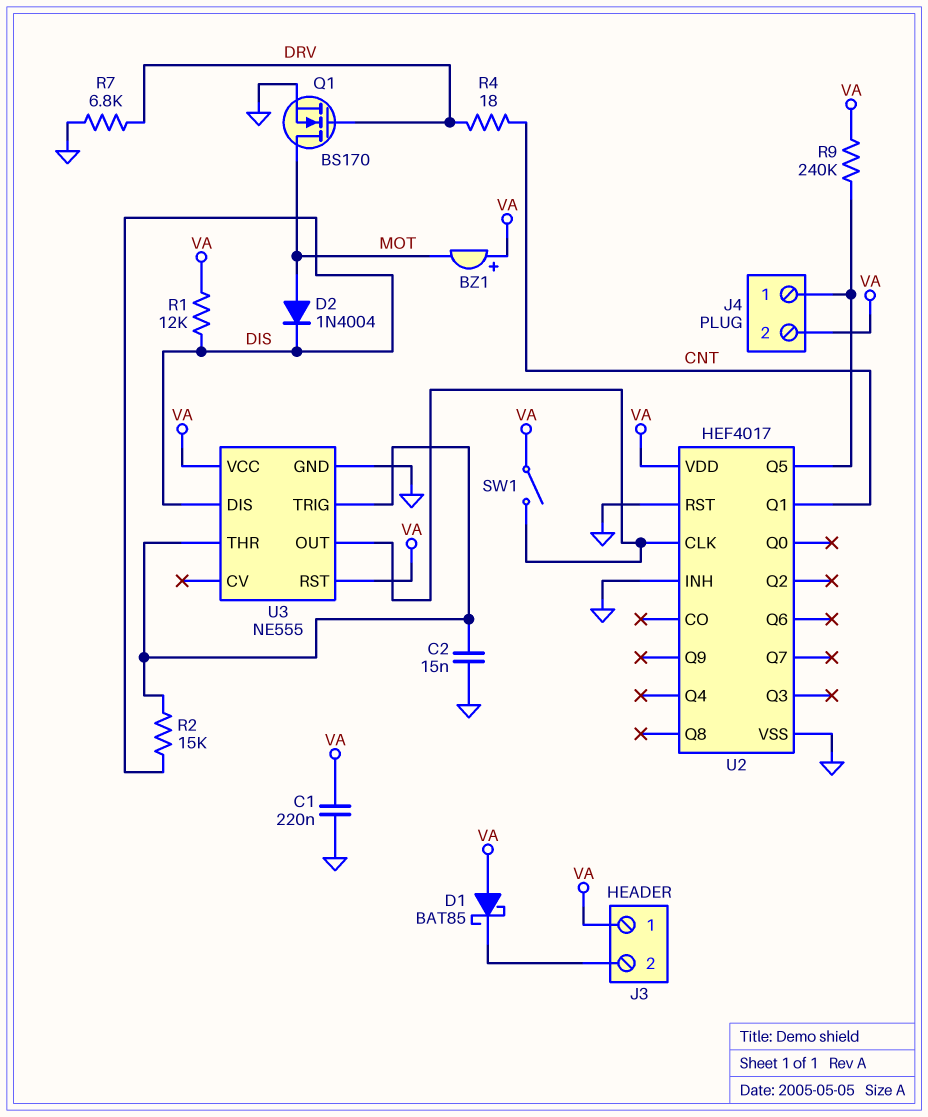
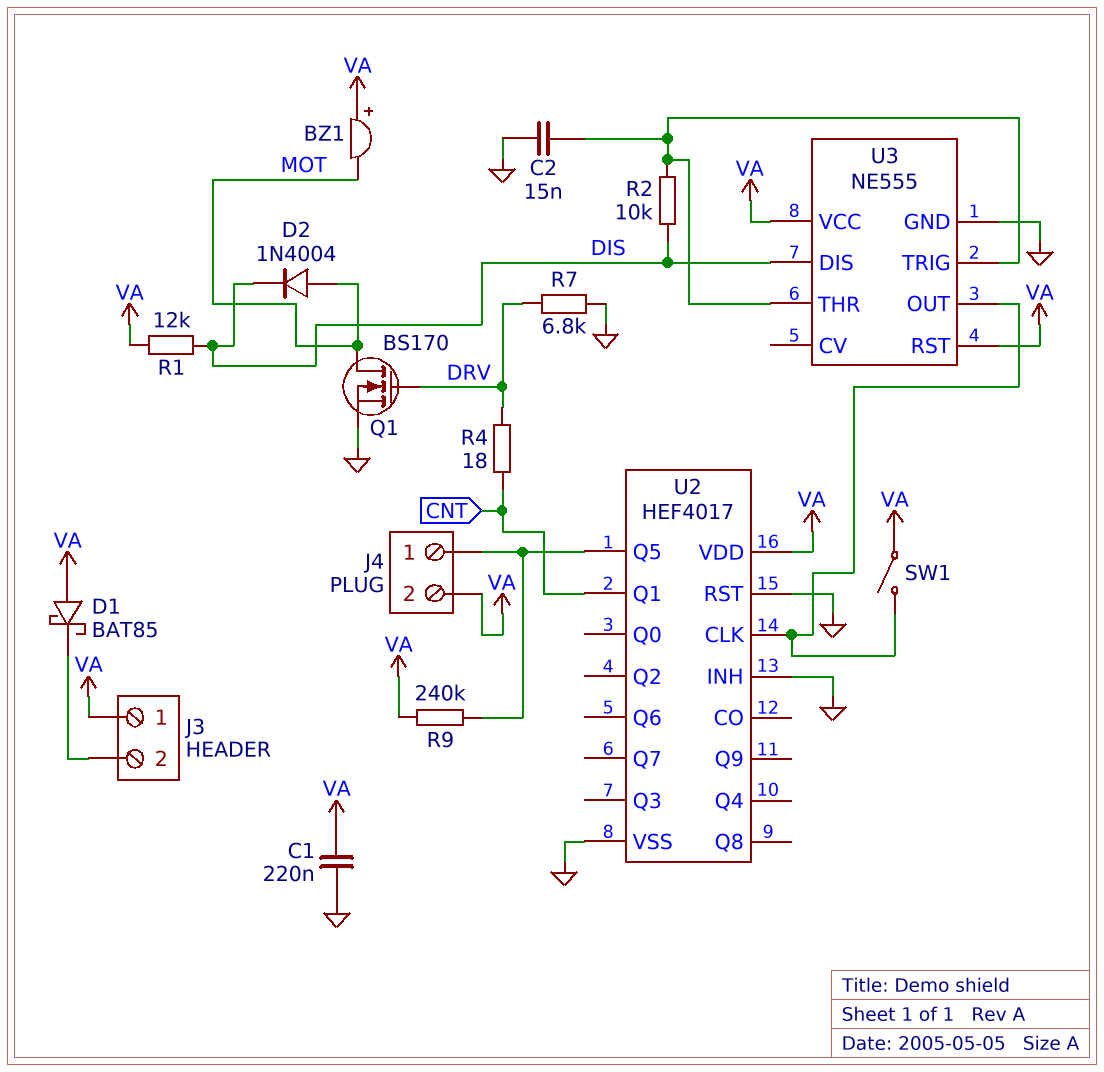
R2: 15k (DIS, U3/THR) -> 10k (DIS, U3/THR)

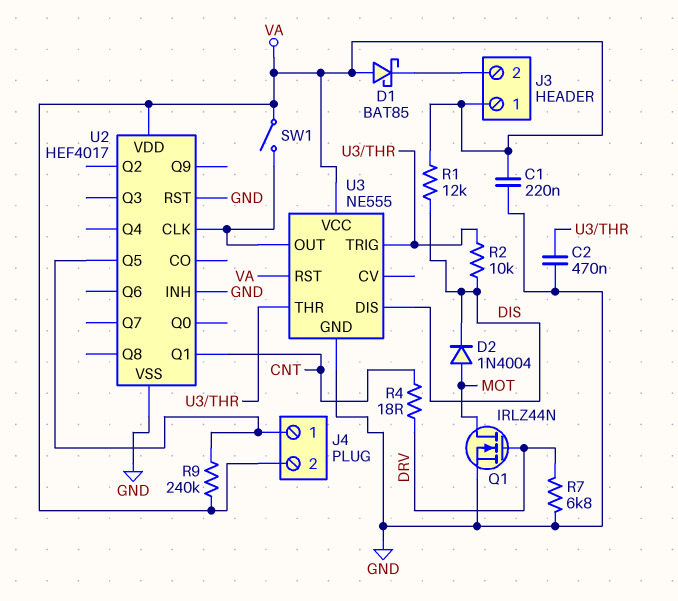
BZ1: buzzer (plus VA, minus MOT) -> none
C2: 15nF (GND, U3/THR) -> 470nF (GND, U3/THR)
Q1: NMOS BS170 (G DRV, D MOT, S GND) -> NMOS IRLZ44N (G DRV, D MOT, S GND)

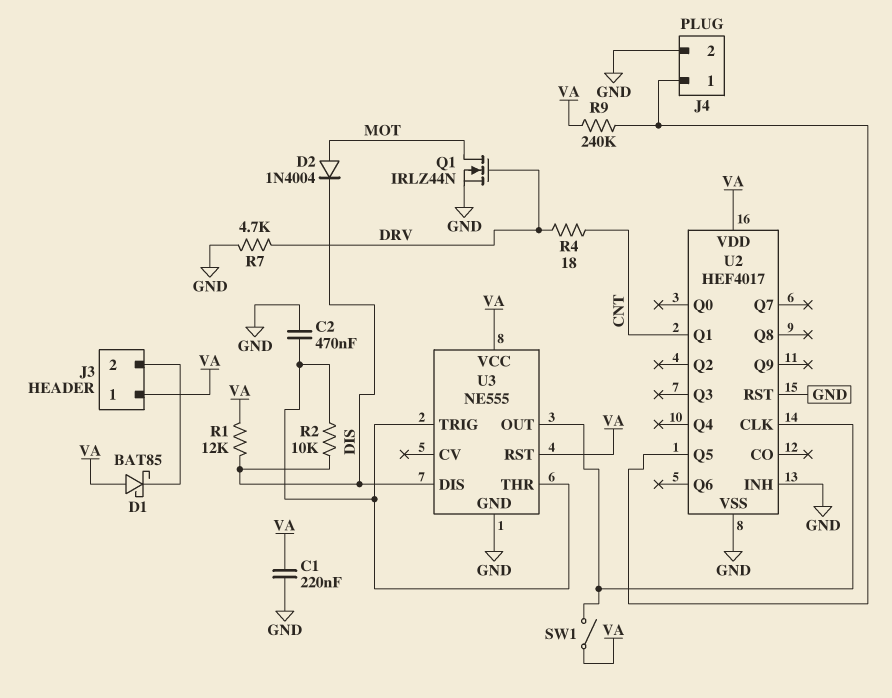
J4 pin 2: VA -> GND
R7: 6.8k (DRV, GND) -> 4.7k (DRV, GND)

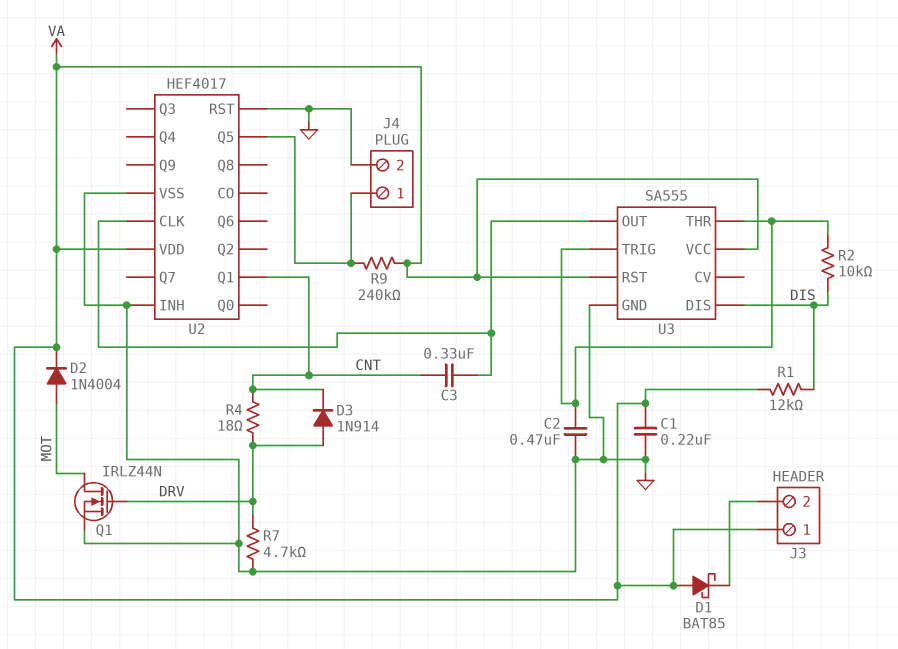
C3: none -> 330nF (CNT, U2/CLK)
D2: diode 1N4004 (A MOT, K DIS) -> diode 1N4004 (A MOT, K VA)
D3: none -> diode 1N914 (A DRV, K CNT)
SW1: switch (U2/CLK, VA) -> none
U3: NE555 -> SA555

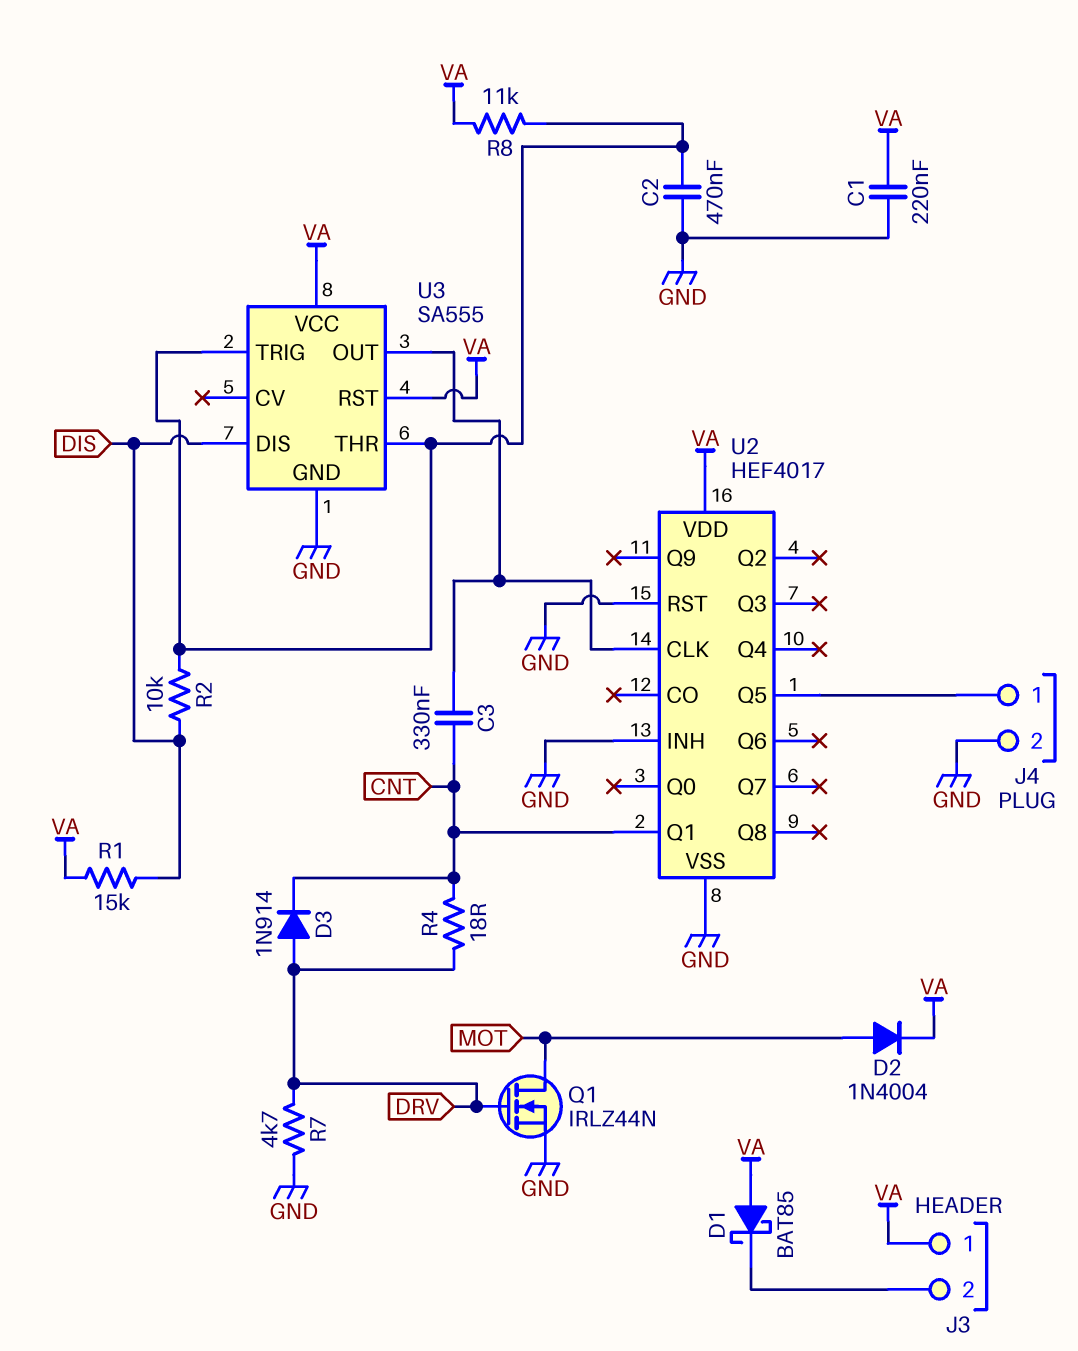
R1: 12k (DIS, VA) -> 15k (DIS, VA)
R8: none -> 11k (U3/THR, VA)
R9: 240k (J4/1, VA) -> none

